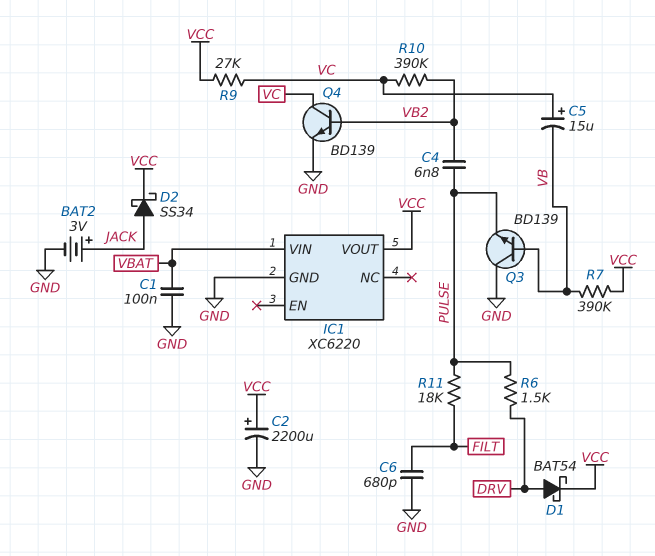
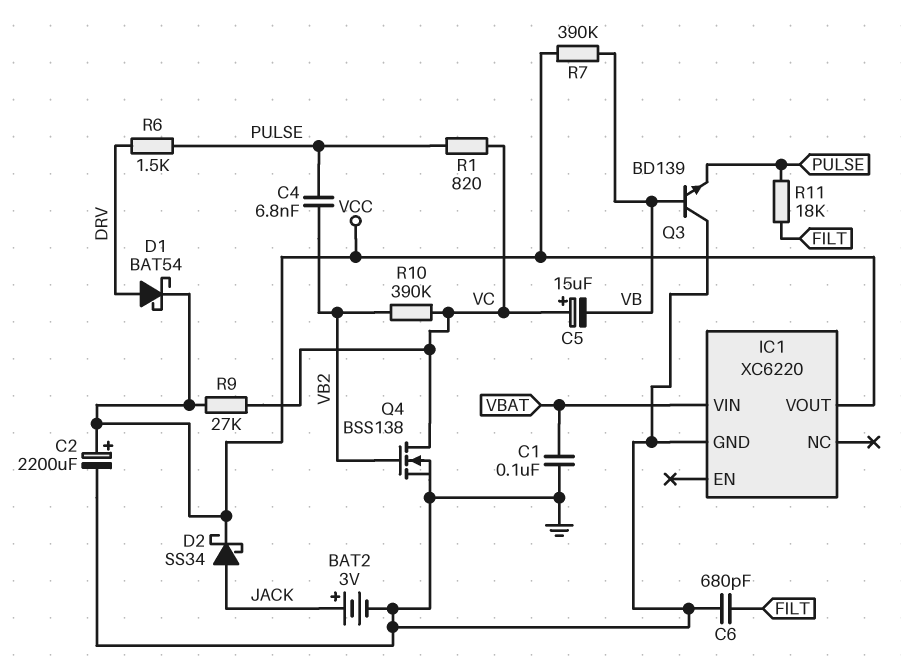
Q4: NPN BD139 (B VB2, C VC, E GND) -> NMOS BSS138 (G VB2, D VC, S GND)
R1: none -> 820 (PULSE, VC)

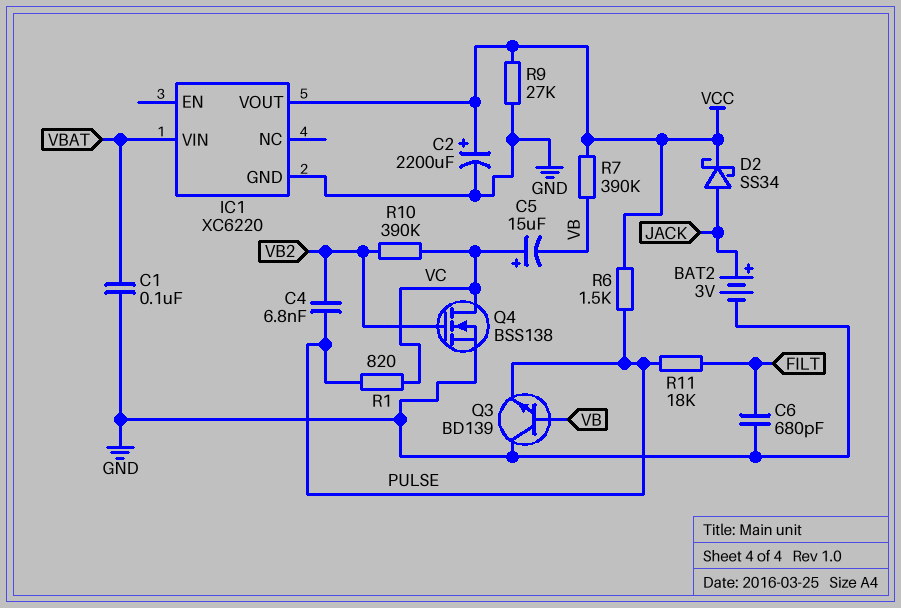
D1: schottky BAT54 (A DRV, K VCC) -> none
R6: 1.5k (DRV, PULSE) -> 1.5k (PULSE, VCC)
R9: 27k (VC, VCC) -> 27k (GND, VCC)

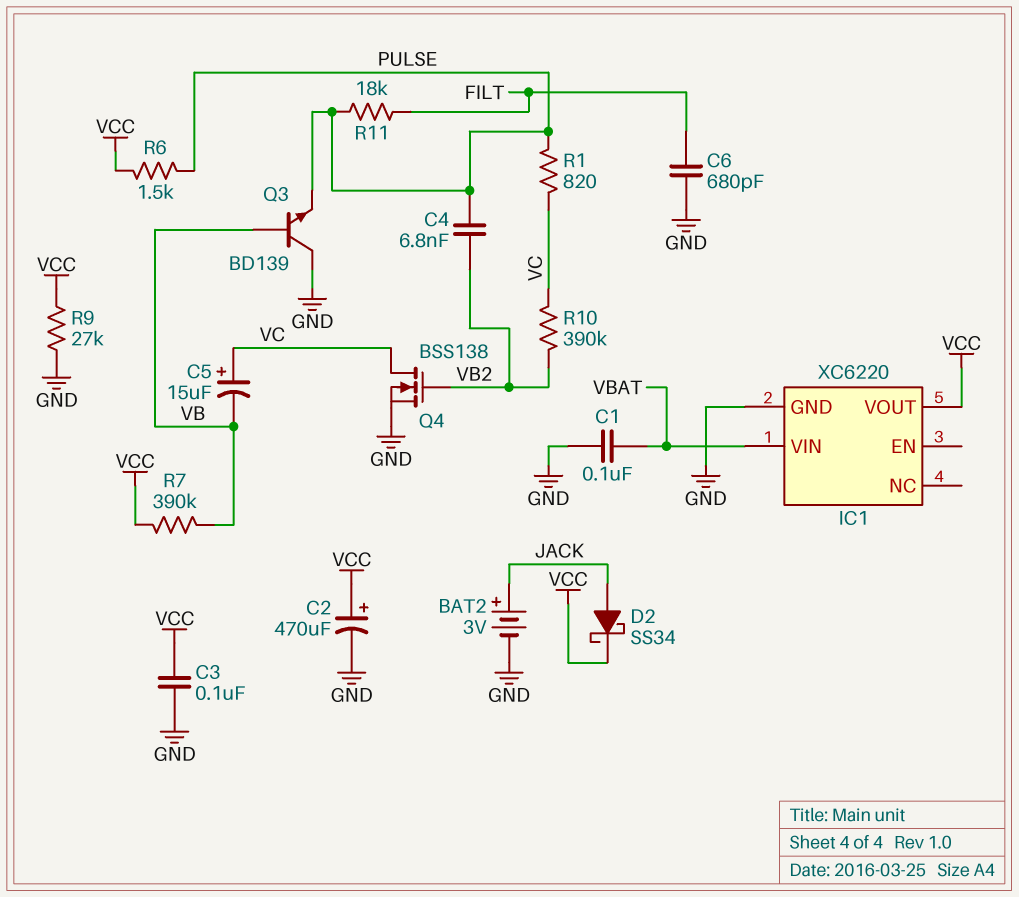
C2: 2200uF (plus VCC, minus GND) -> 470uF (plus VCC, minus GND)
C3: none -> 100nF (GND, VCC)

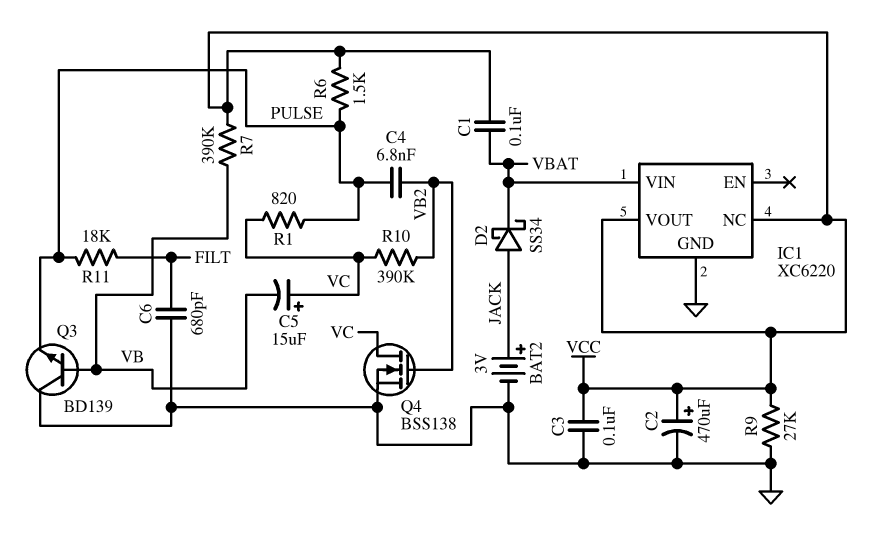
C1: 100nF (GND, VBAT) -> 100nF (VBAT, VCC)
D2: schottky SS34 (A JACK, K VCC) -> schottky SS34 (A JACK, K VBAT)
IC1 pin NC: none -> VCC

